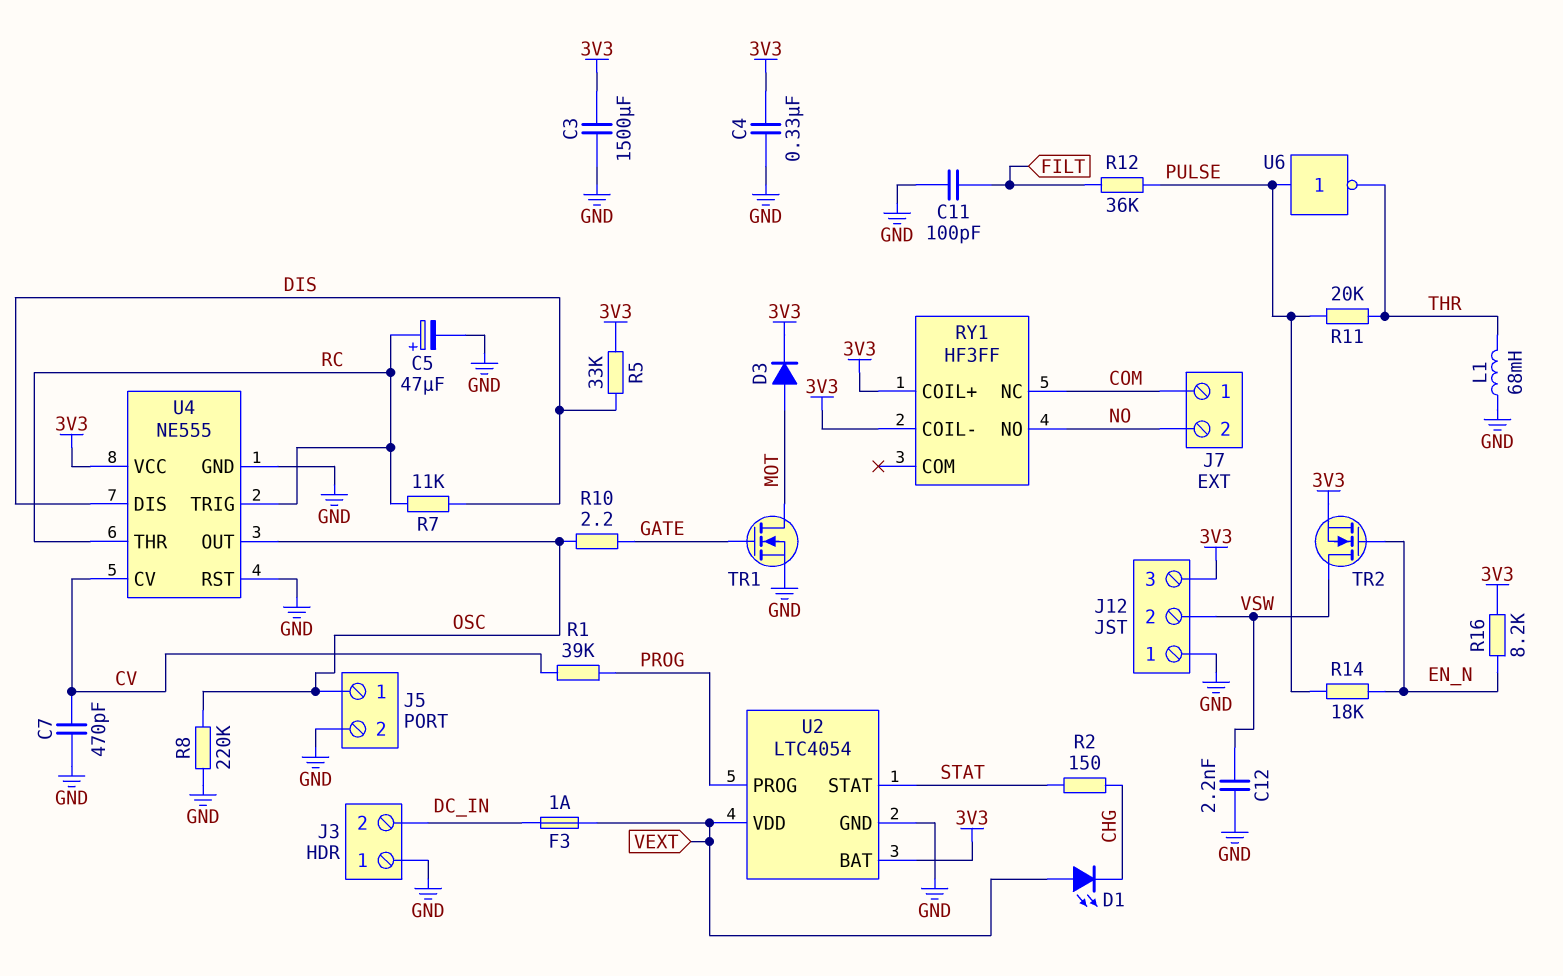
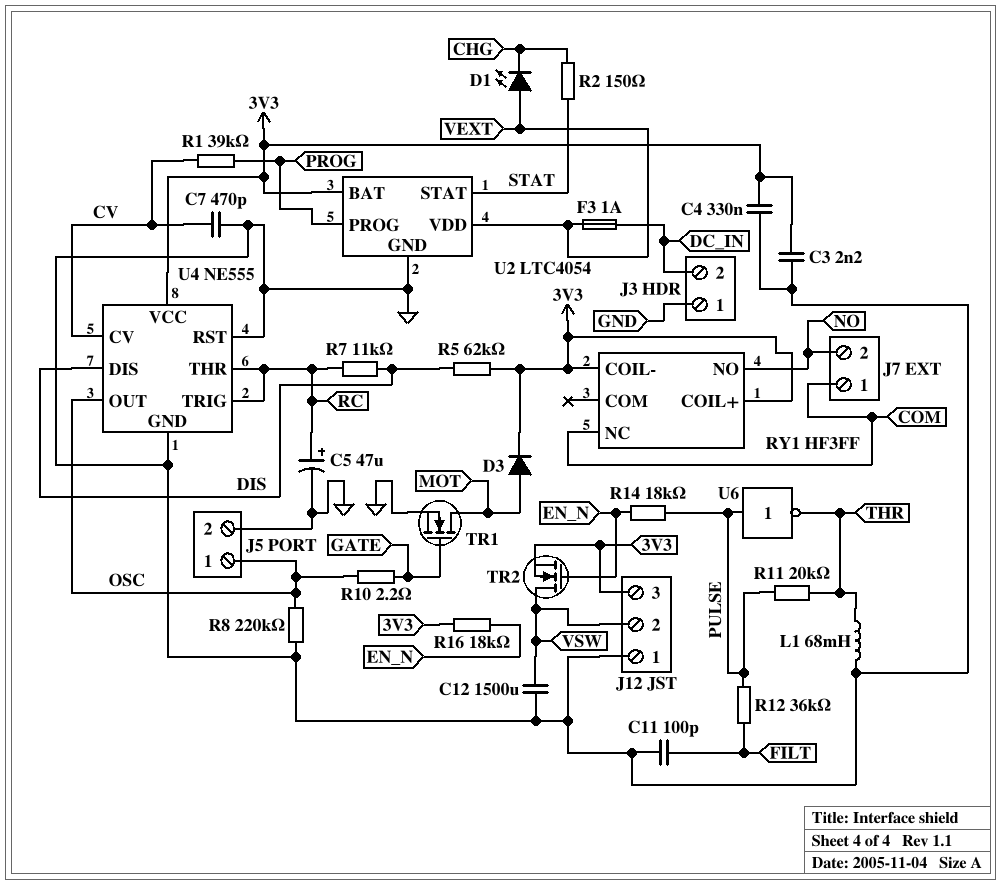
C3: 1500uF (3V3, GND) -> 2.2nF (3V3, GND)
C12: 2.2nF (GND, VSW) -> 1500uF (GND, VSW)
R5: 33k (3V3, DIS) -> 62k (3V3, DIS)
R16: 8.2k (3V3, EN_N) -> 18k (3V3, EN_N)

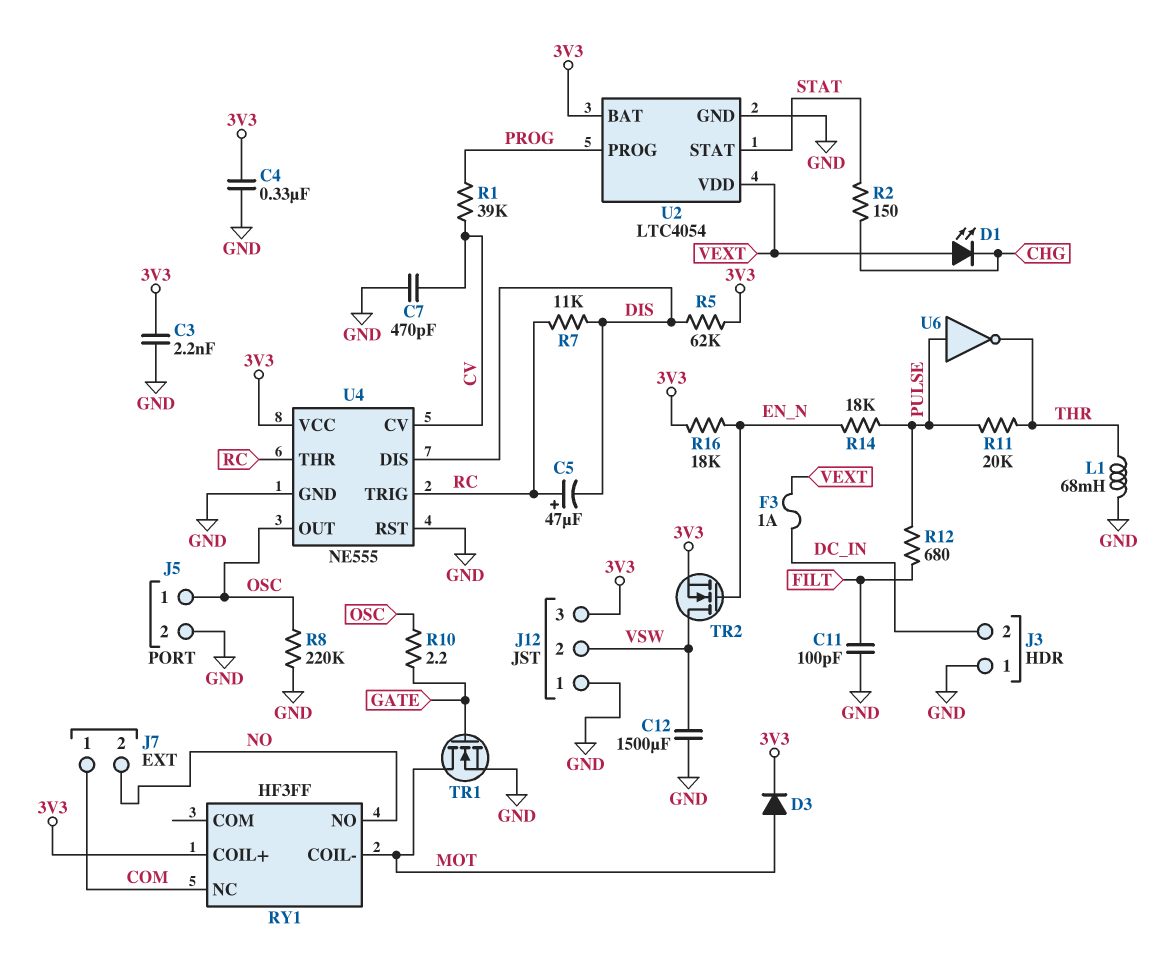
C5: 47uF (plus RC, minus GND) -> 47uF (plus RC, minus DIS)
R12: 36k (FILT, PULSE) -> 680 (FILT, PULSE)
RY1 pin COIL-: 3V3 -> MOT

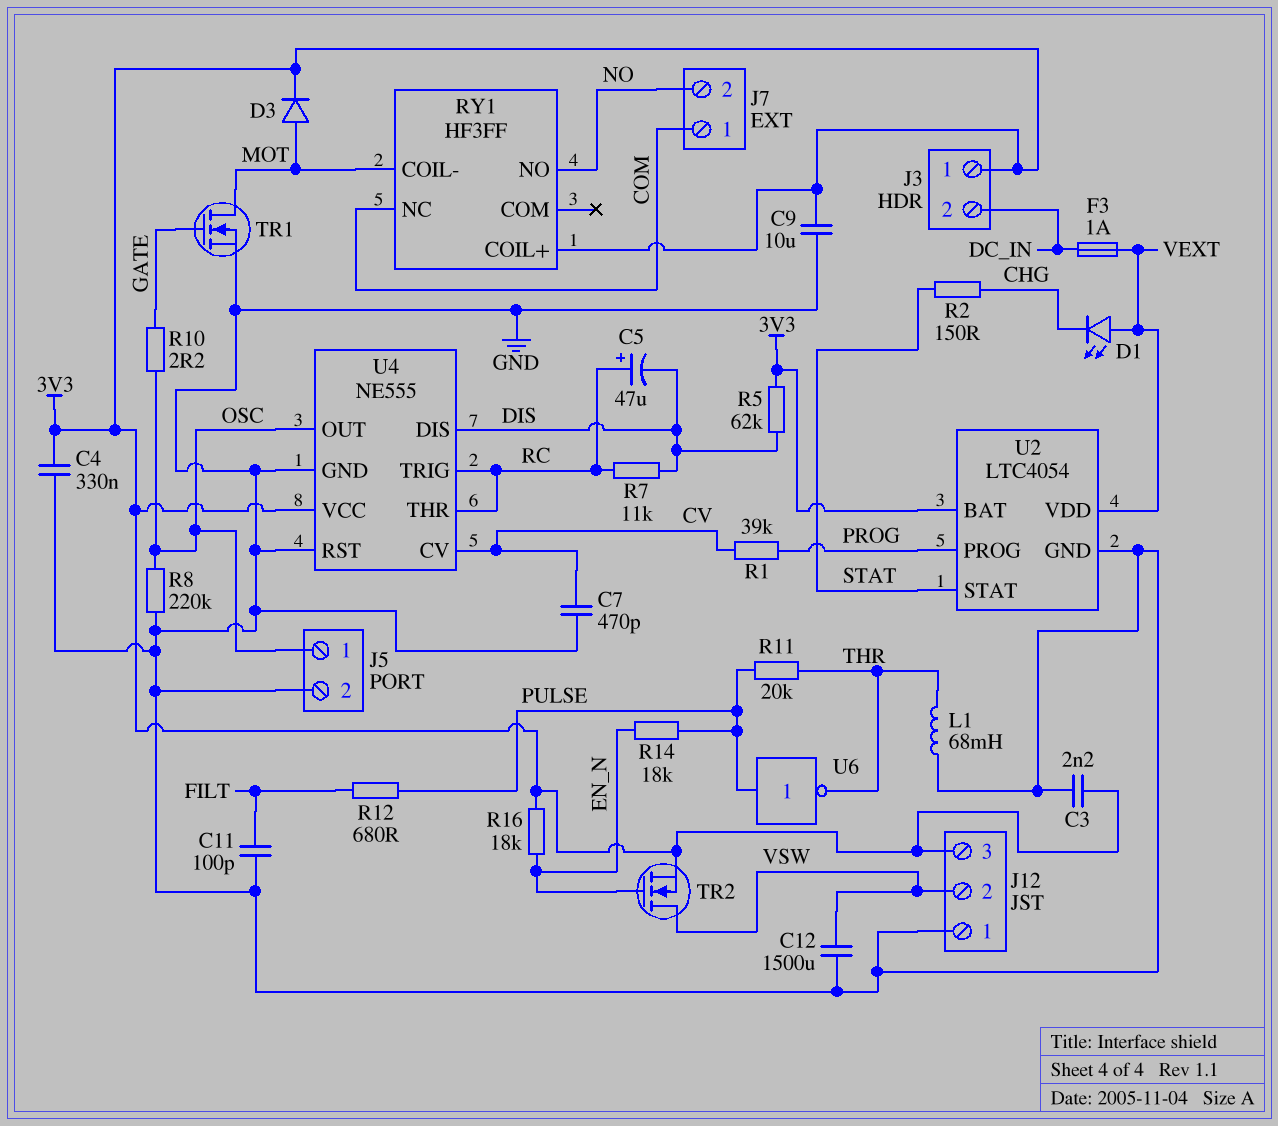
C9: none -> 10uF (3V3, GND)
J3 pin 1: GND -> 3V3

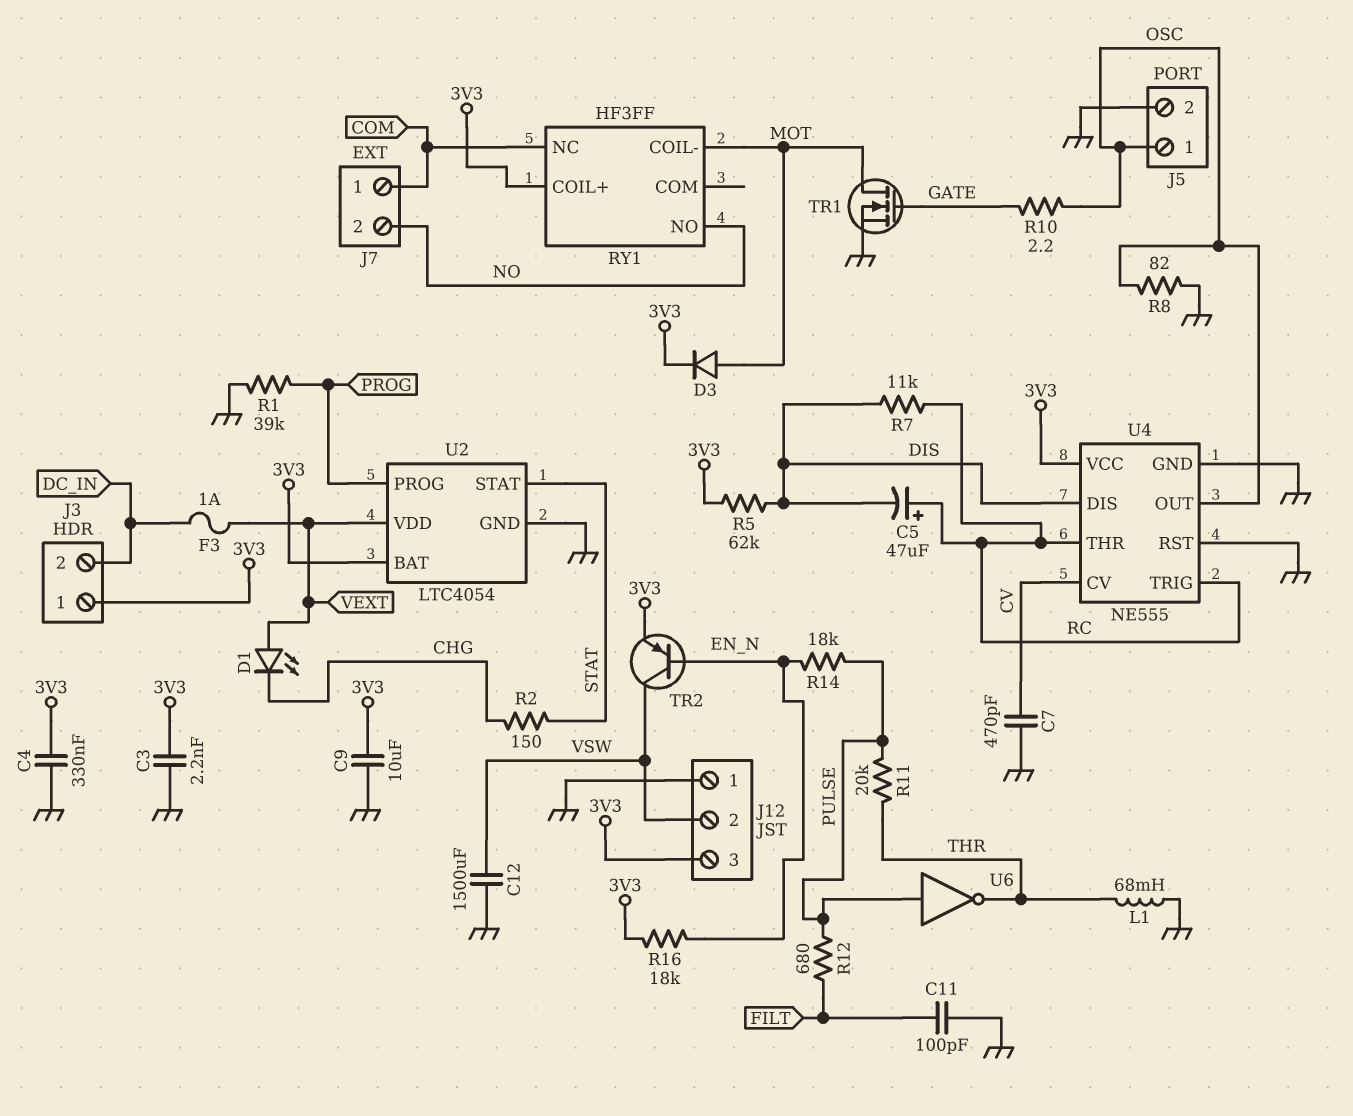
R1: 39k (CV, PROG) -> 39k (GND, PROG)
R8: 220k (GND, OSC) -> 82 (GND, OSC)
TR2: NMOS (G EN_N, D VSW, S 3V3) -> PNP (B EN_N, C VSW, E 3V3)

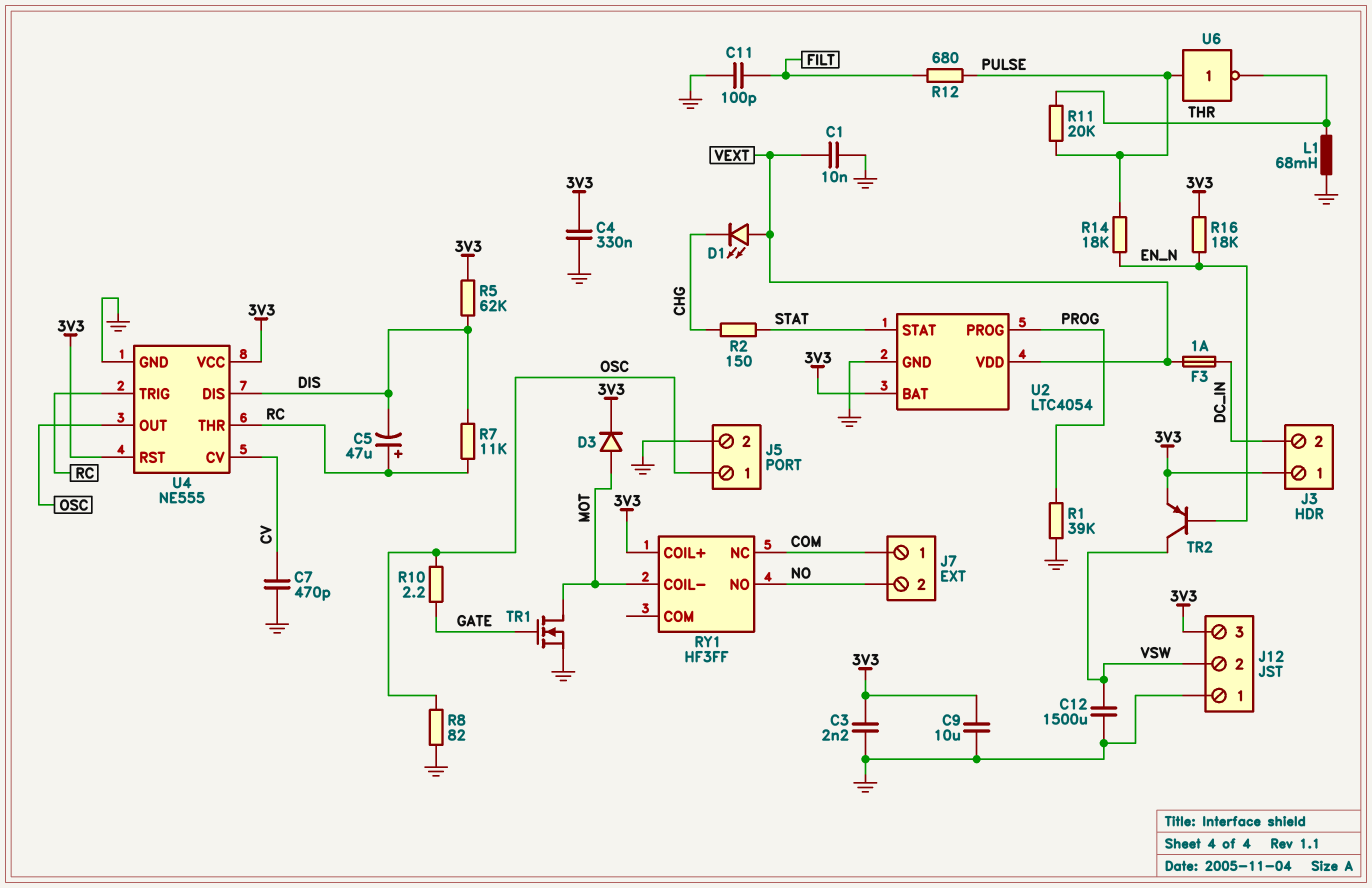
C1: none -> 10nF (GND, VEXT)
U4 pin RST: GND -> 3V3

